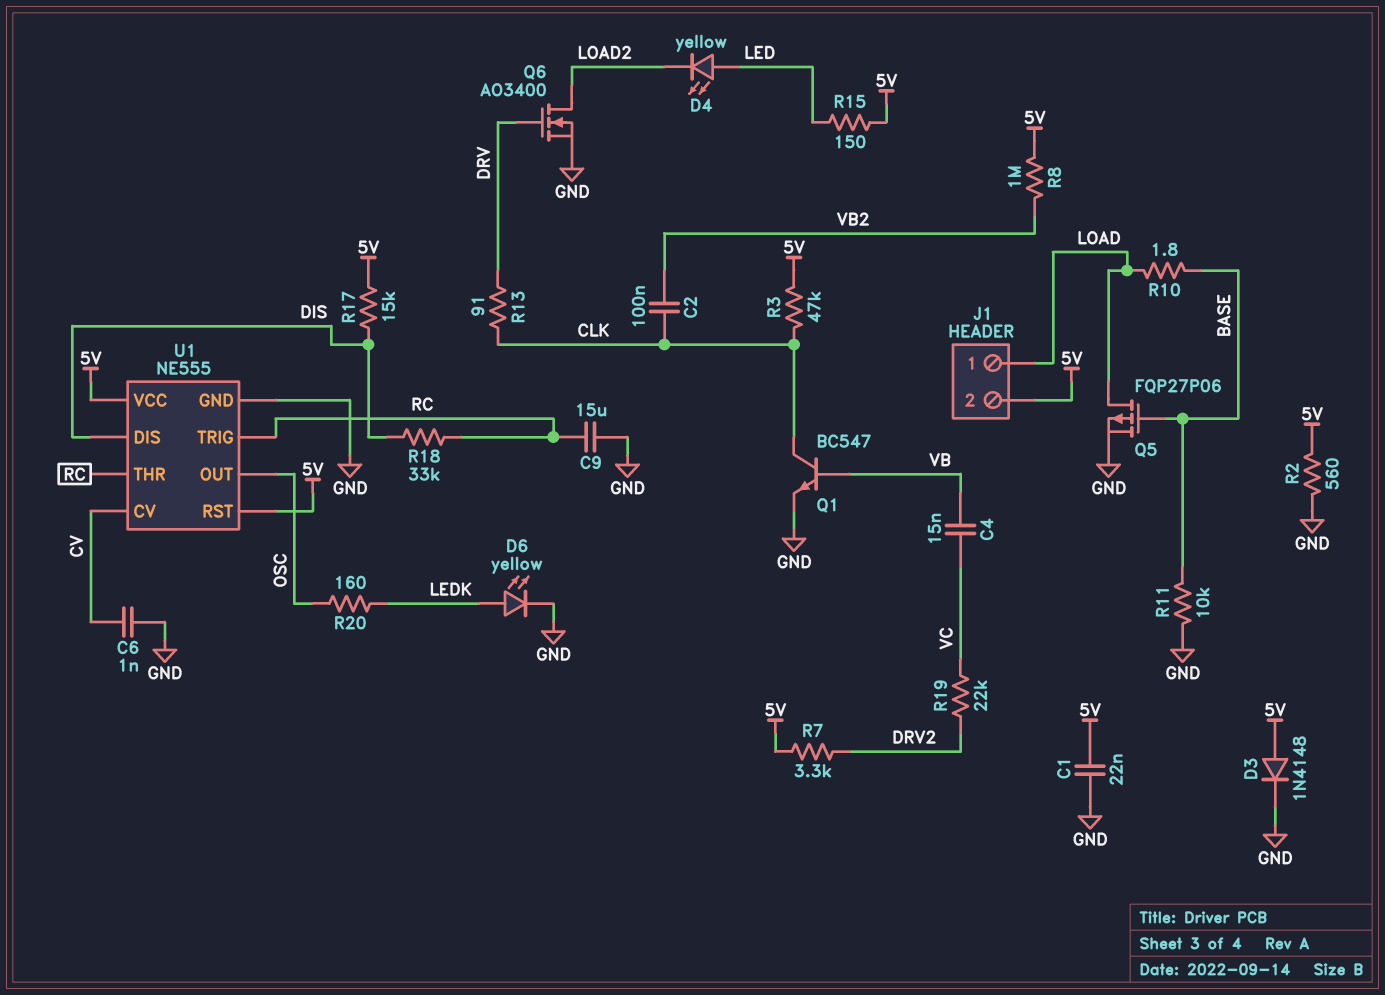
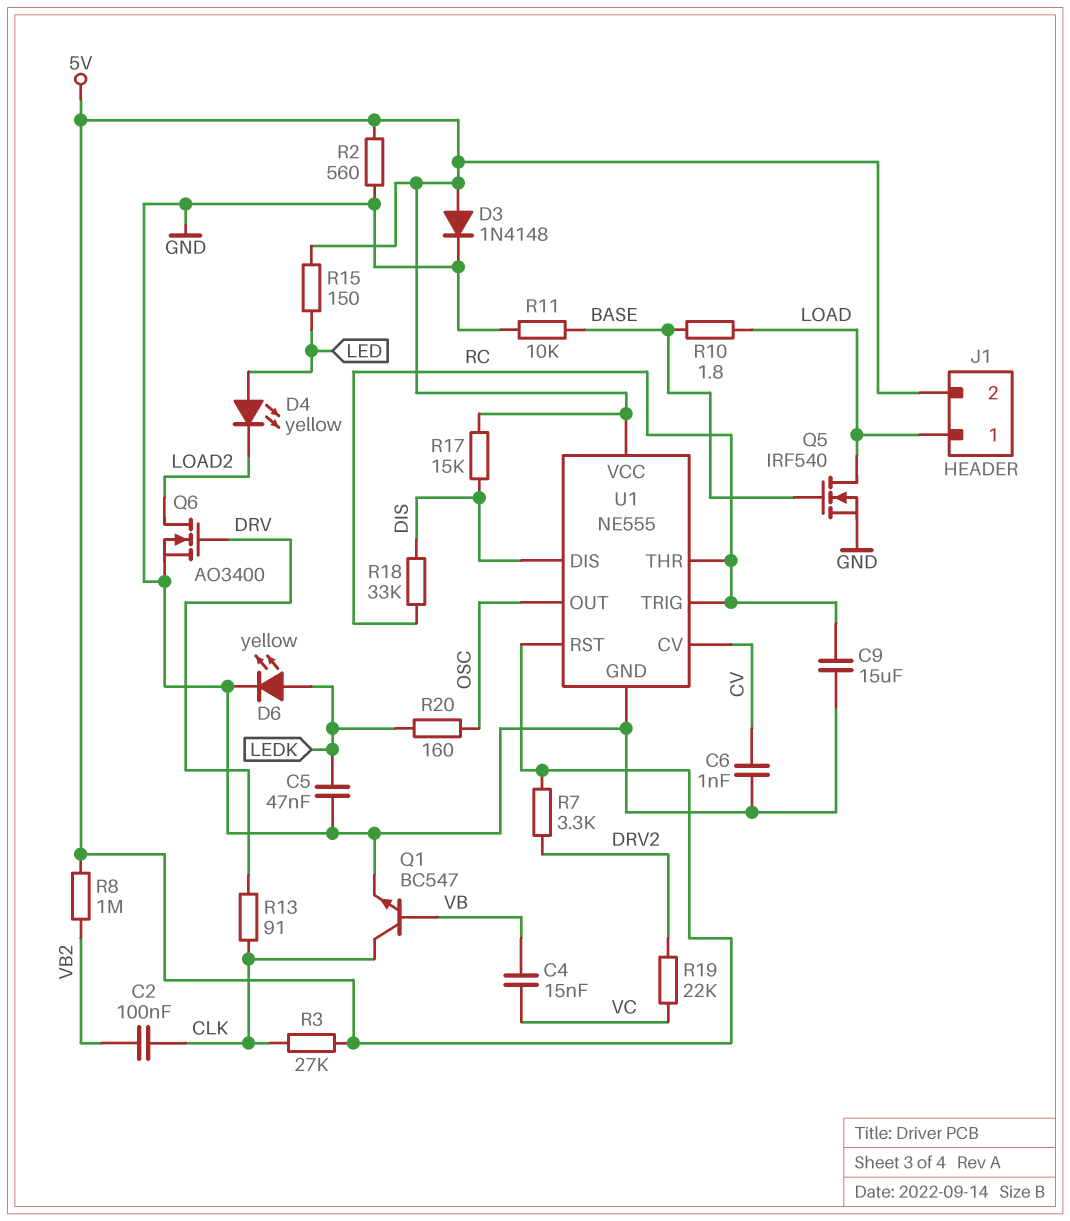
C1: 22nF (5V, GND) -> none
C5: none -> 47nF (GND, LEDK)
Q5: PMOS FQP27P06 (G BASE, D LOAD, S GND) -> NMOS IRF540 (G BASE, D LOAD, S GND)
R3: 47k (5V, CLK) -> 27k (5V, CLK)

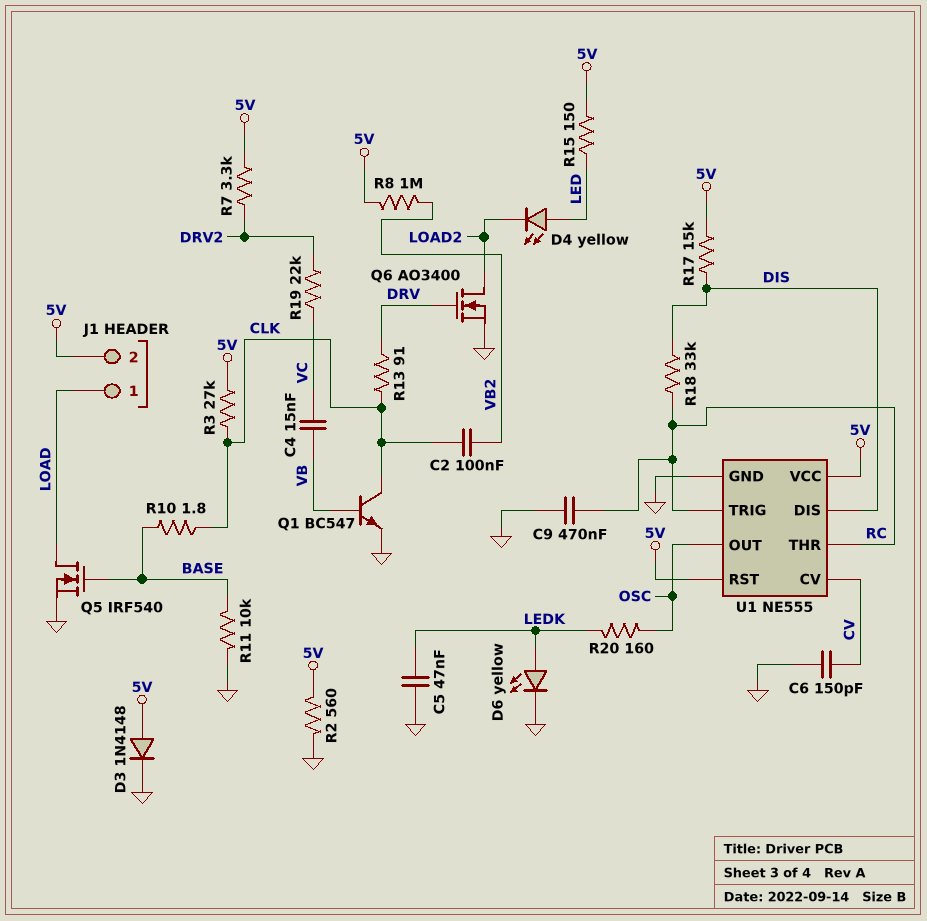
C6: 1nF (CV, GND) -> 150pF (CV, GND)
C9: 15uF (GND, RC) -> 470nF (GND, RC)
R10: 1.8 (BASE, LOAD) -> 1.8 (BASE, CLK)

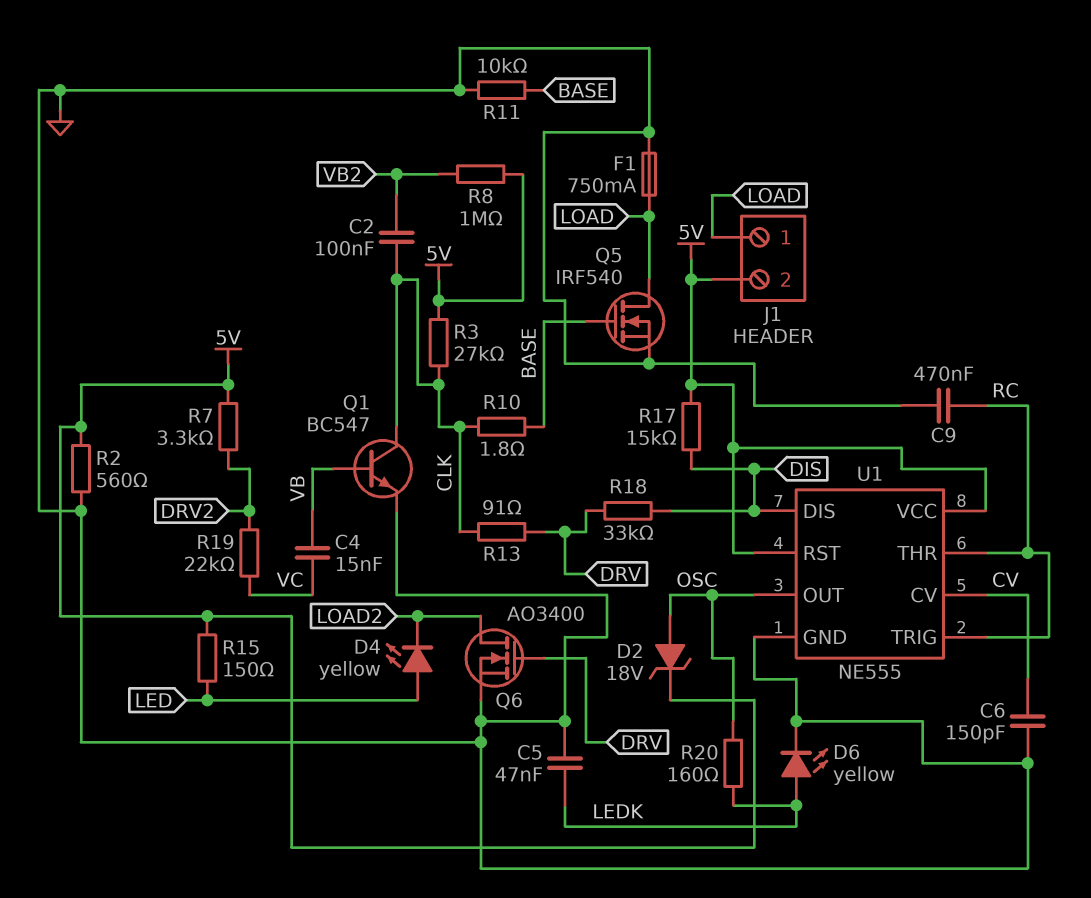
D2: none -> zener 18V (A OSC, K 5V)
D3: diode 1N4148 (A 5V, K GND) -> none
F1: none -> 750mA (GND, LOAD)
R18: 33k (DIS, RC) -> 33k (DIS, DRV)

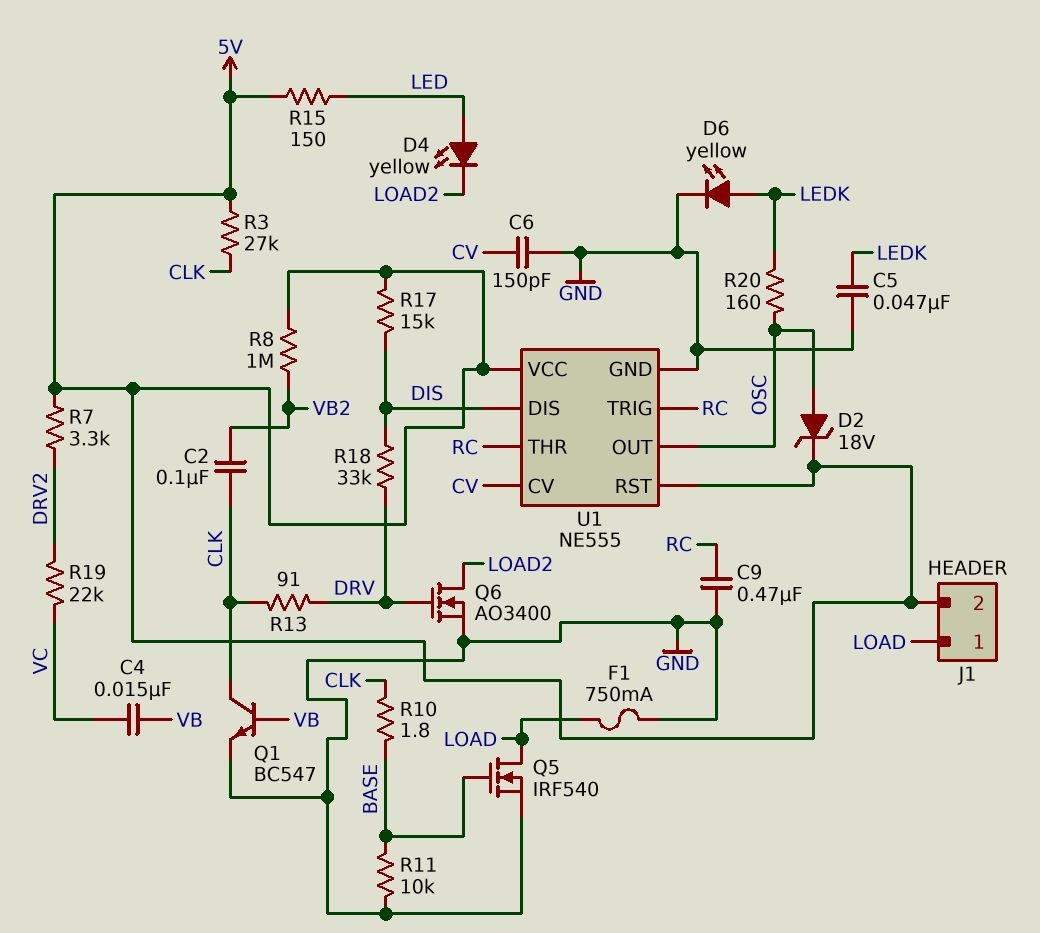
R2: 560 (5V, GND) -> none

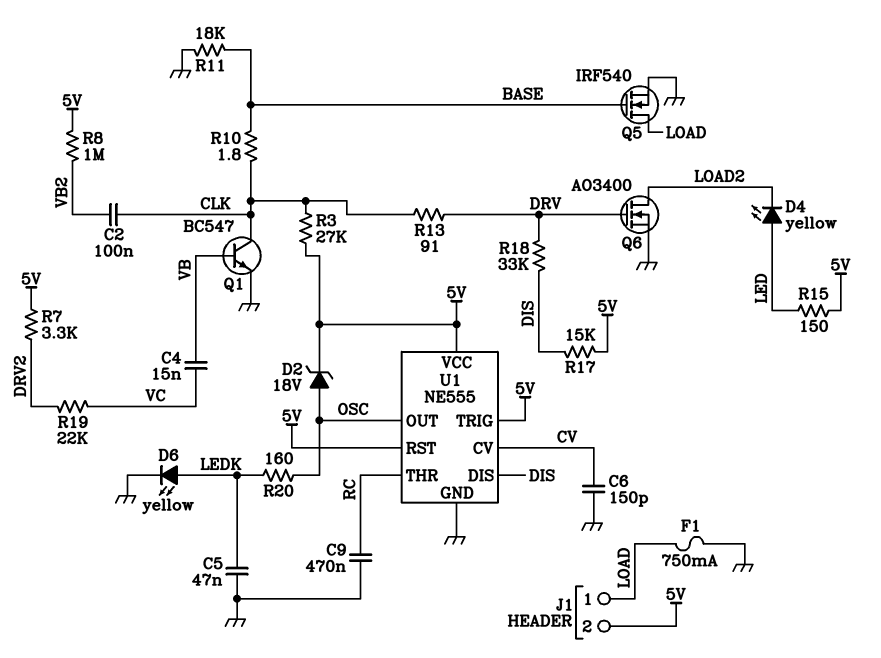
R11: 10k (BASE, GND) -> 18k (BASE, GND)
U1 pin TRIG: RC -> 5V

